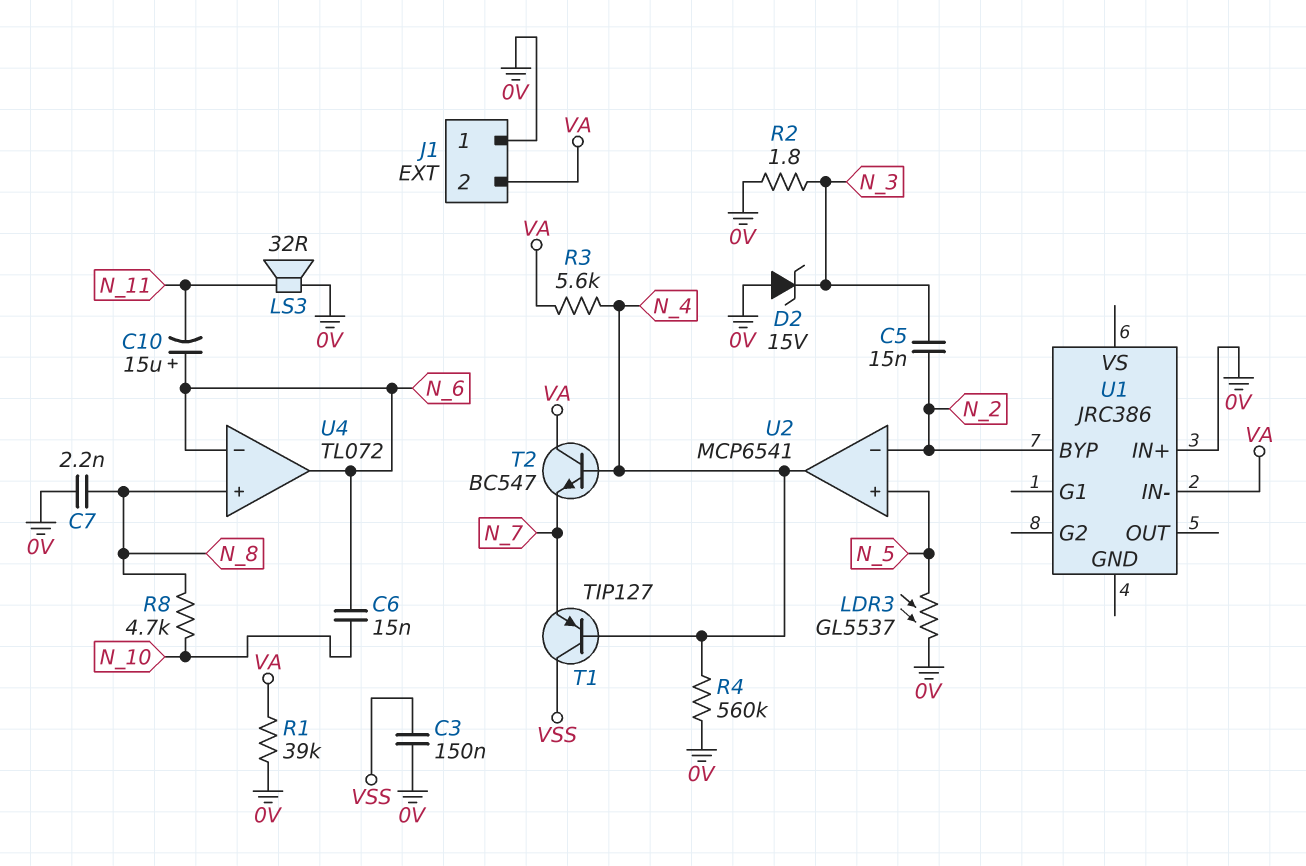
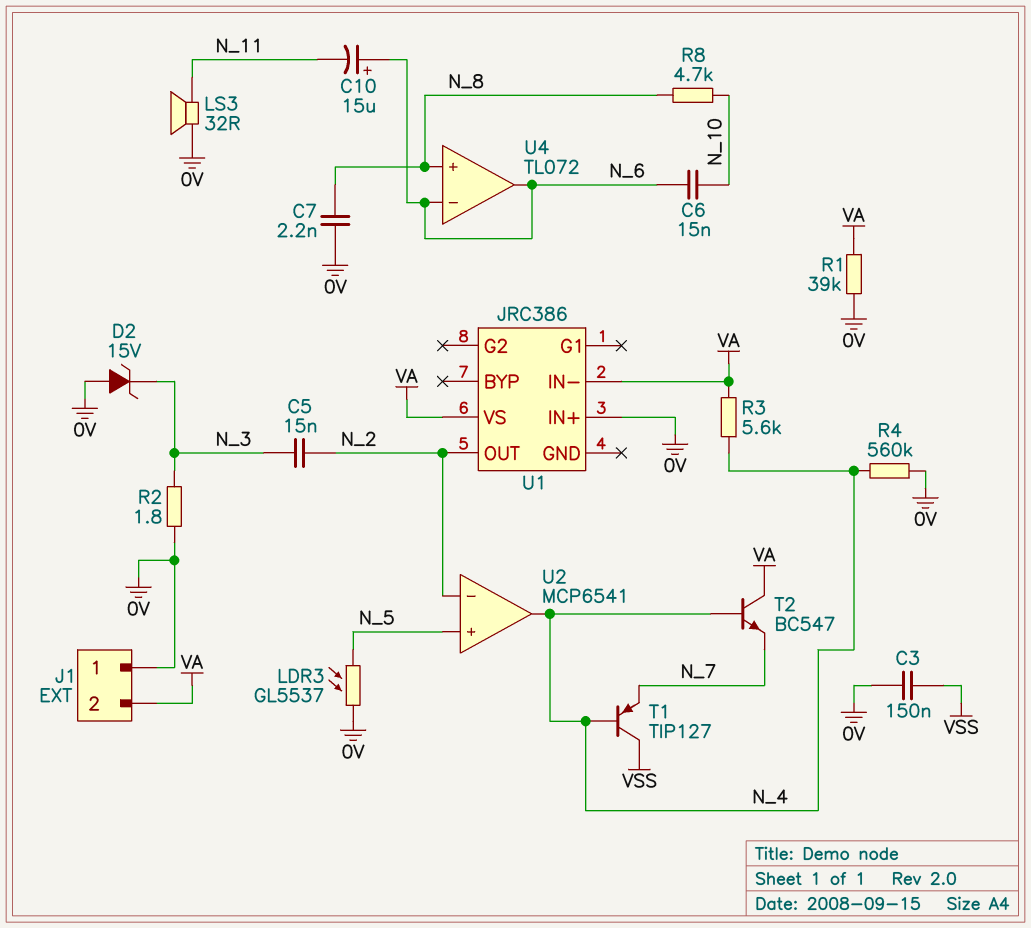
U1 pin BYP: N_2 -> none
U1 pin OUT: none -> N_2
U1 pin VS: none -> VA

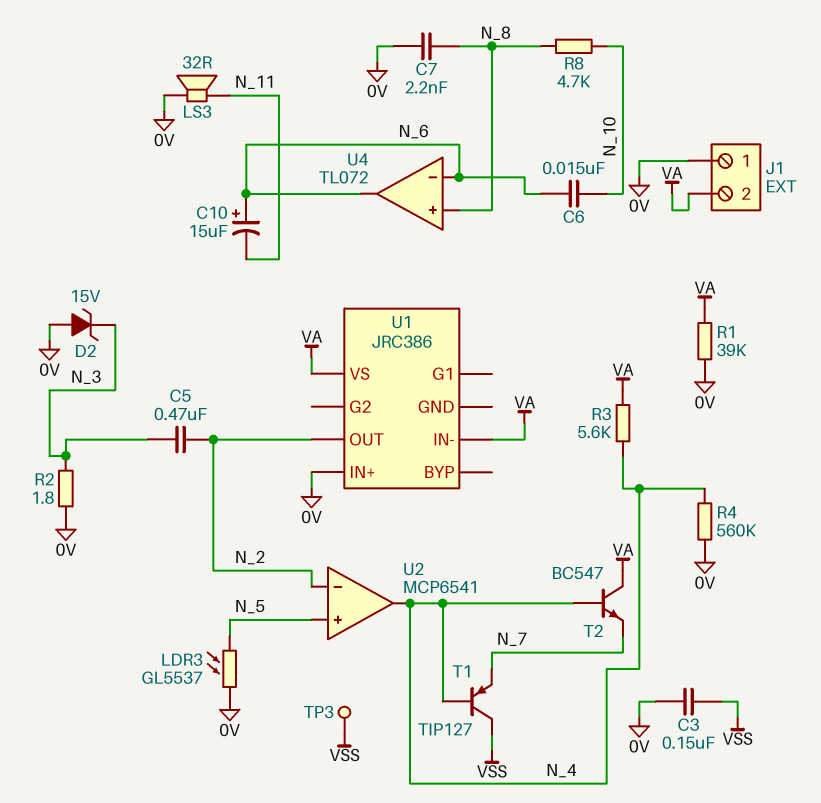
C5: 15nF (N_2, N_3) -> 470nF (N_2, N_3)
TP3: none -> test point (VSS)

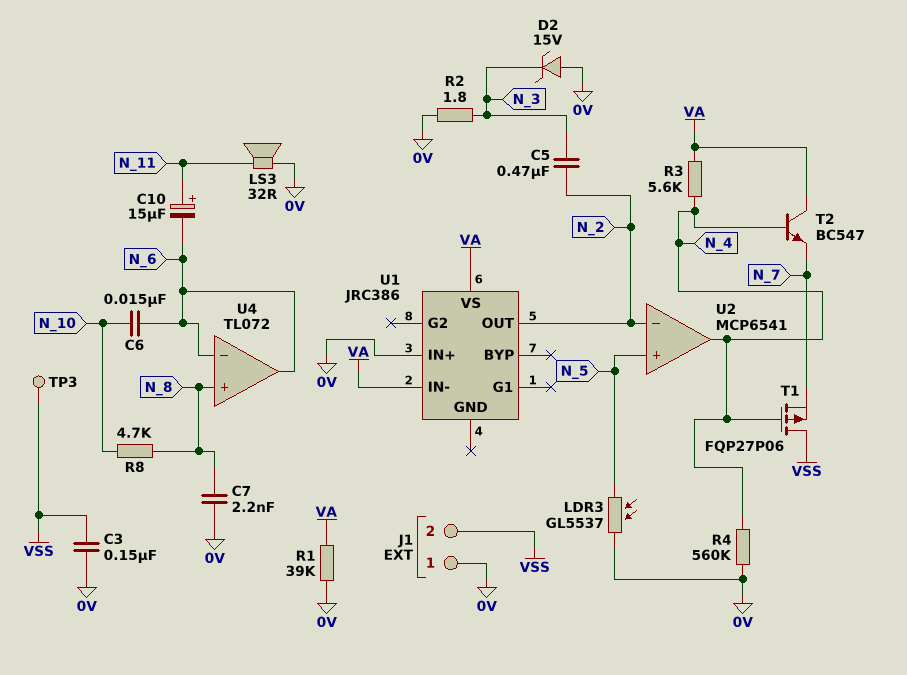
C10: 15uF (plus N_6, minus N_11) -> 15uF (plus N_11, minus N_6)
J1 pin 2: VA -> VSS
T1: PNP TIP127 (B N_4, C VSS, E N_7) -> PMOS FQP27P06 (G N_4, D VSS, S N_7)

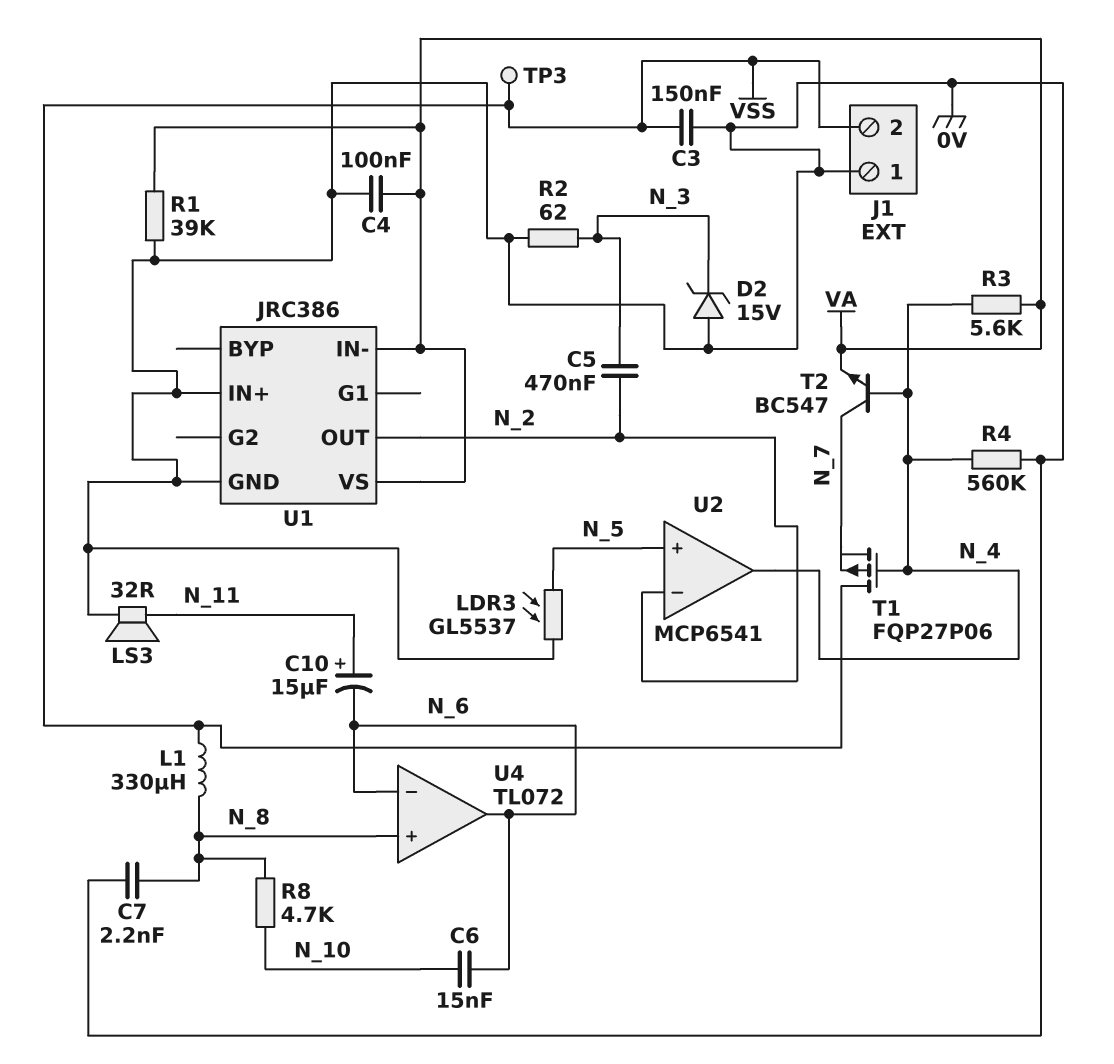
C4: none -> 100nF (0V, VA)
L1: none -> 330uH (N_8, VSS)
R2: 1.8 (0V, N_3) -> 62 (0V, N_3)
T2: NPN BC547 (B N_4, C VA, E N_7) -> NPN BC547 (B N_4, C N_7, E VA)
U1 pin GND: none -> 0V

